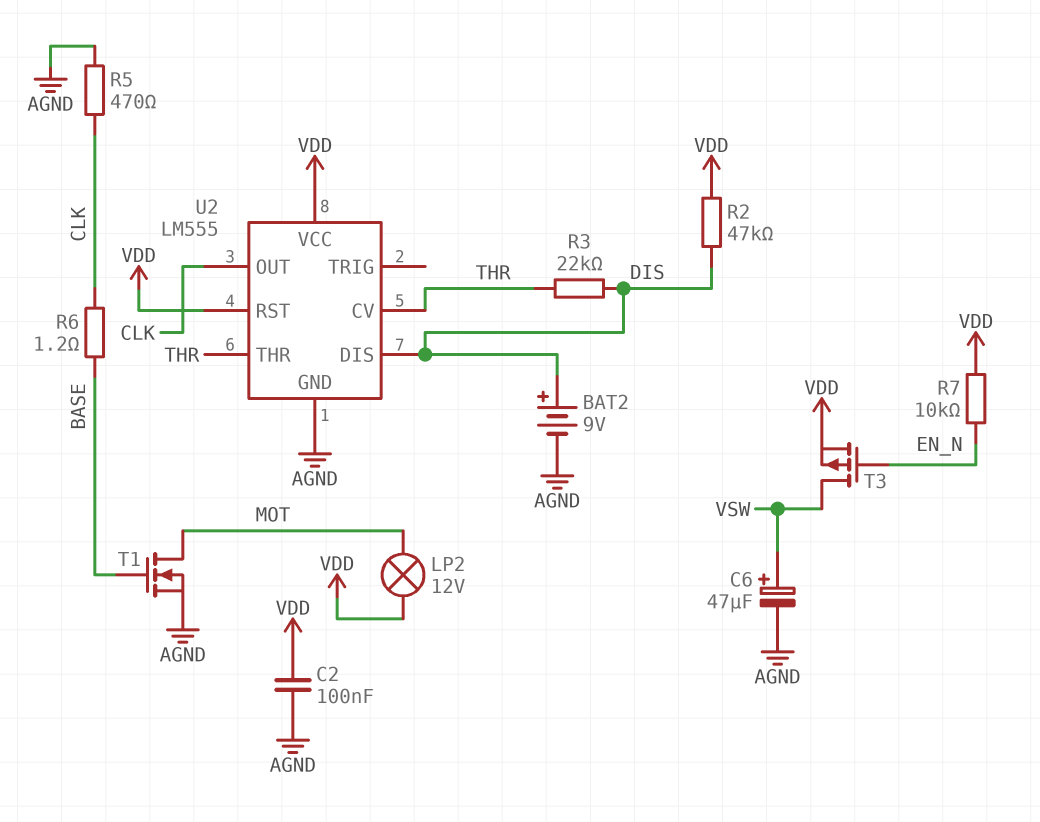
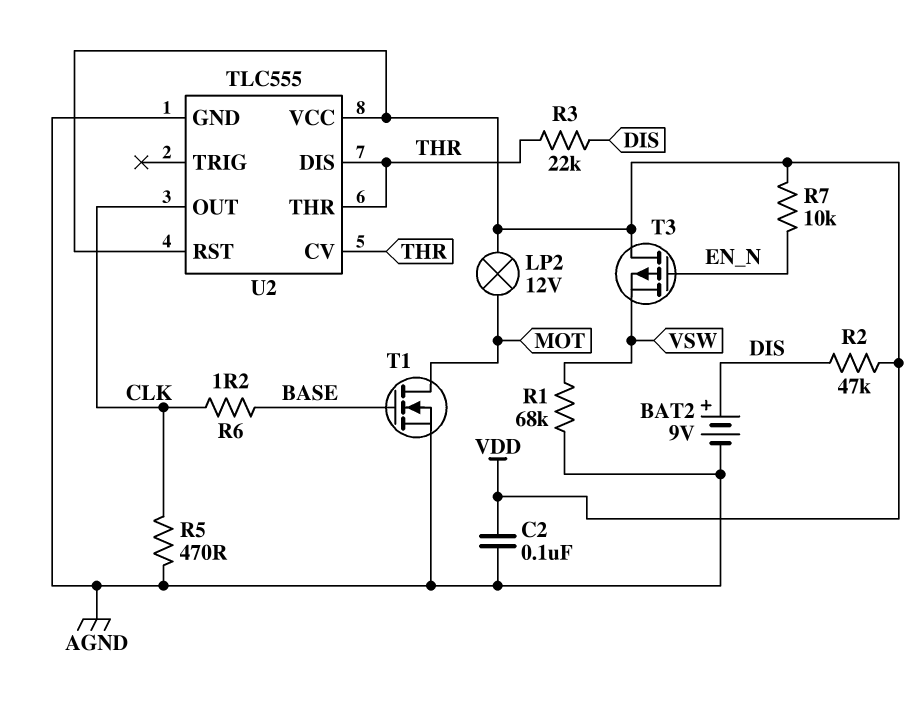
C6: 47uF (plus VSW, minus AGND) -> none
R1: none -> 68k (AGND, VSW)
T3: PMOS (G EN_N, D VSW, S VDD) -> PMOS (G EN_N, D VDD, S VSW)
U2: LM555 -> TLC555
U2 pin DIS: DIS -> THR

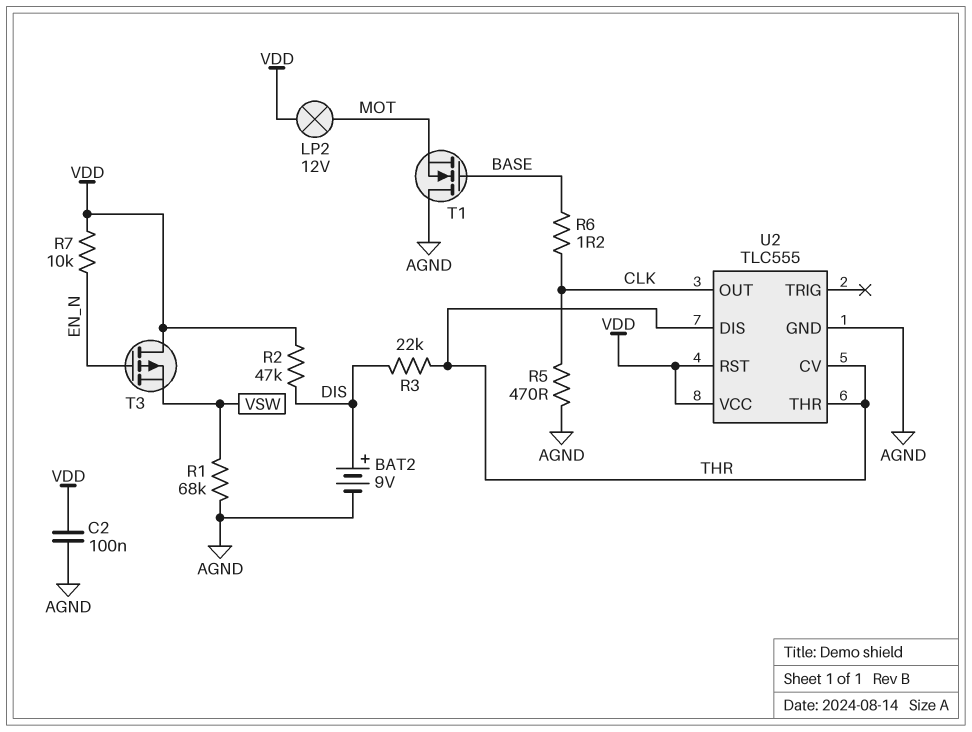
T1: NMOS (G BASE, D MOT, S AGND) -> NMOS (G BASE, D AGND, S MOT)

